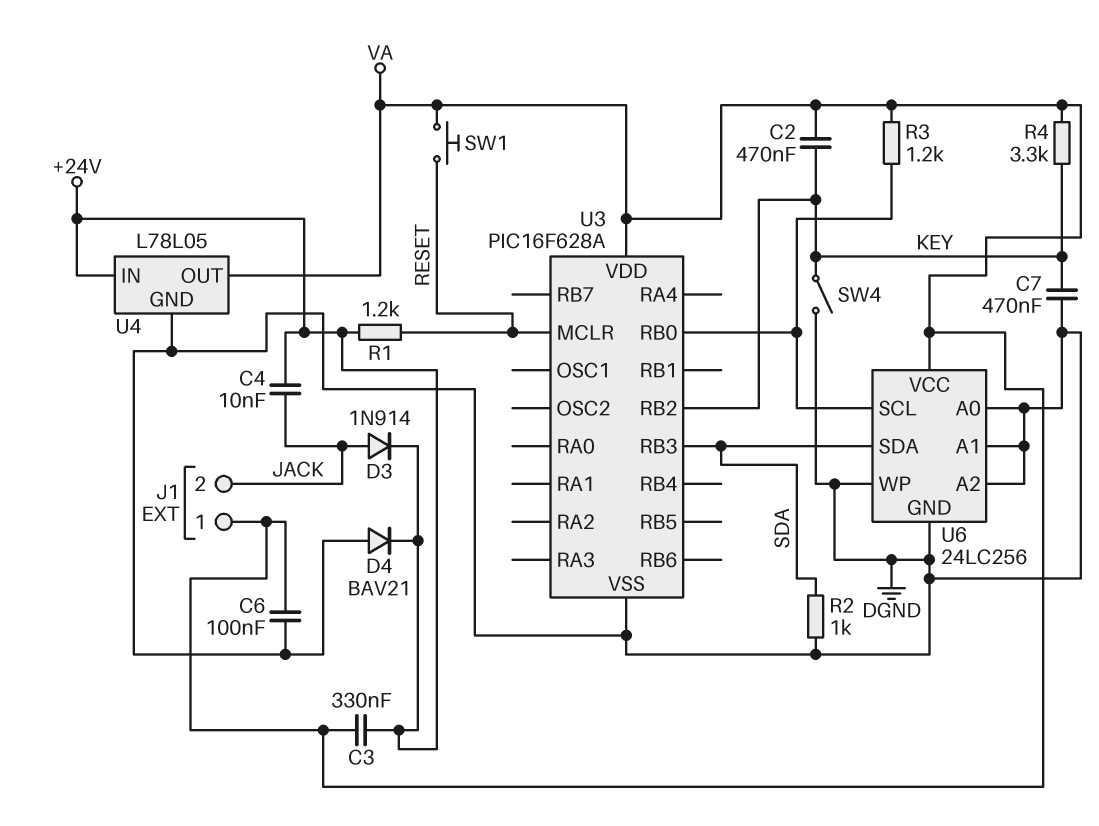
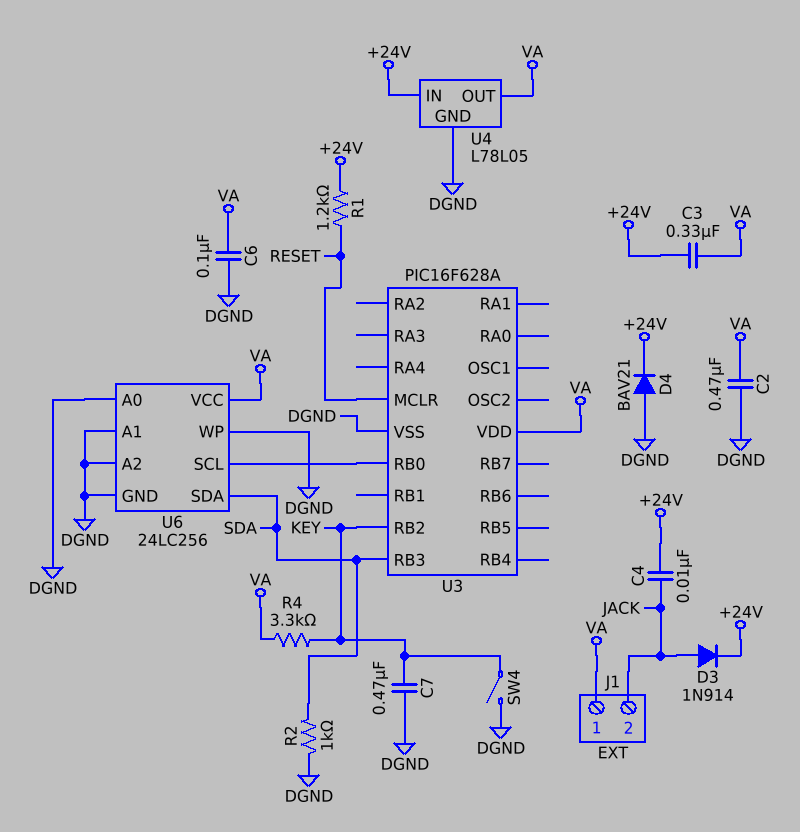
C2: 470nF (KEY, VA) -> 470nF (DGND, VA)
R3: 1.2k (U3/RB0, VA) -> none
SW1: button (RESET, VA) -> none

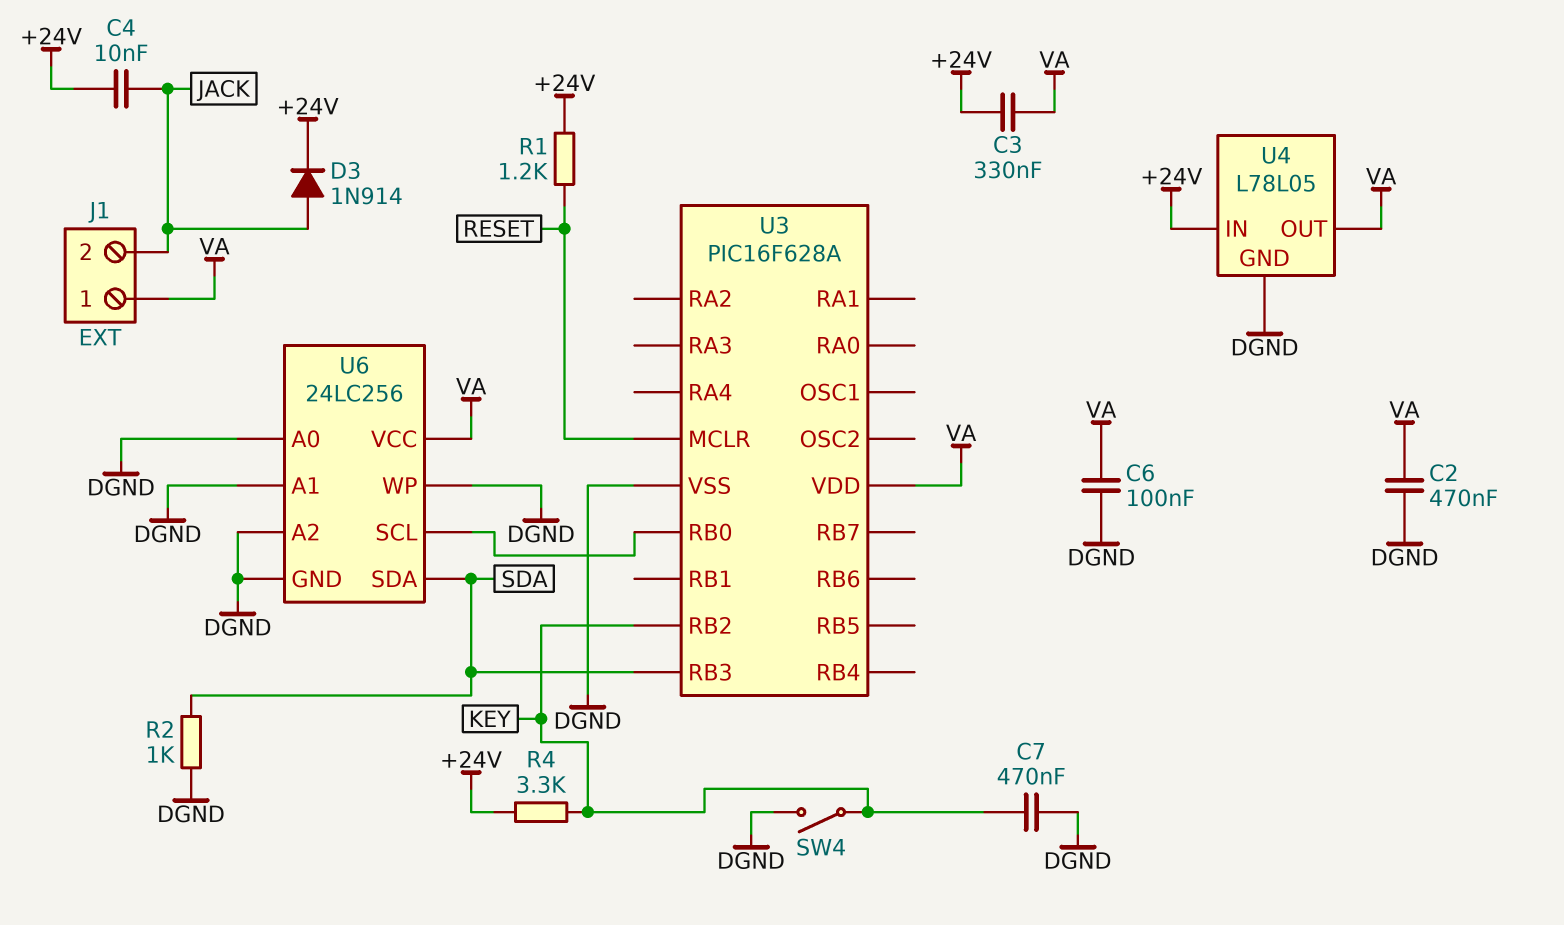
D4: diode BAV21 (A DGND, K +24V) -> none
R4: 3.3k (KEY, VA) -> 3.3k (+24V, KEY)

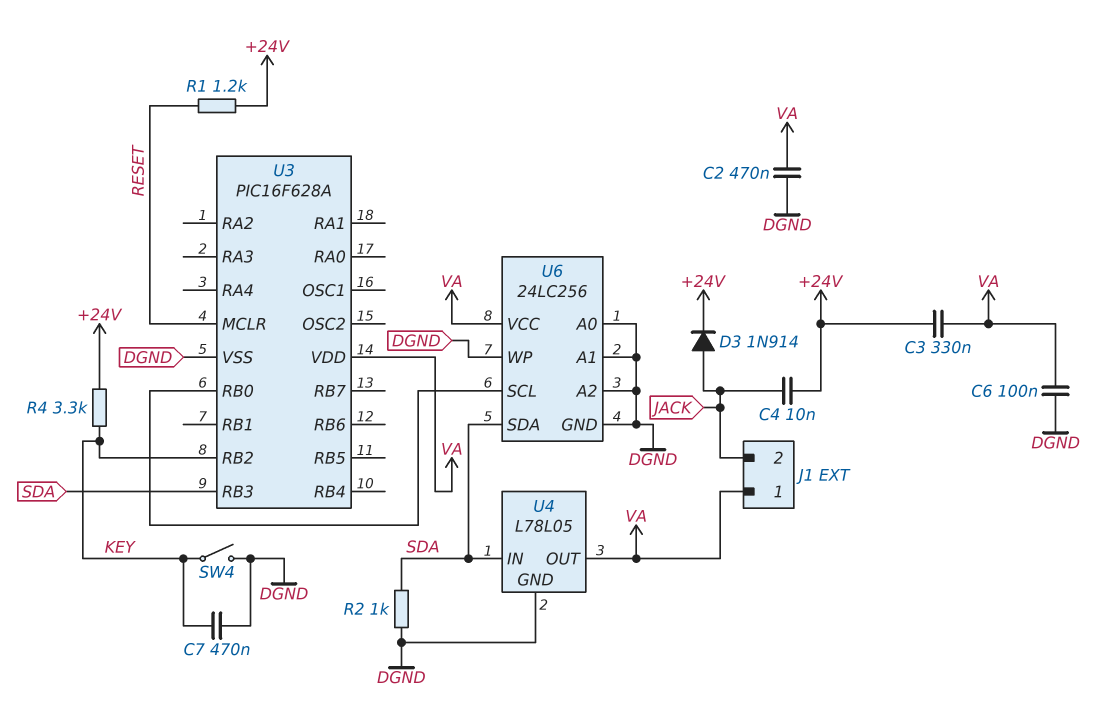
U4 pin IN: +24V -> SDA

